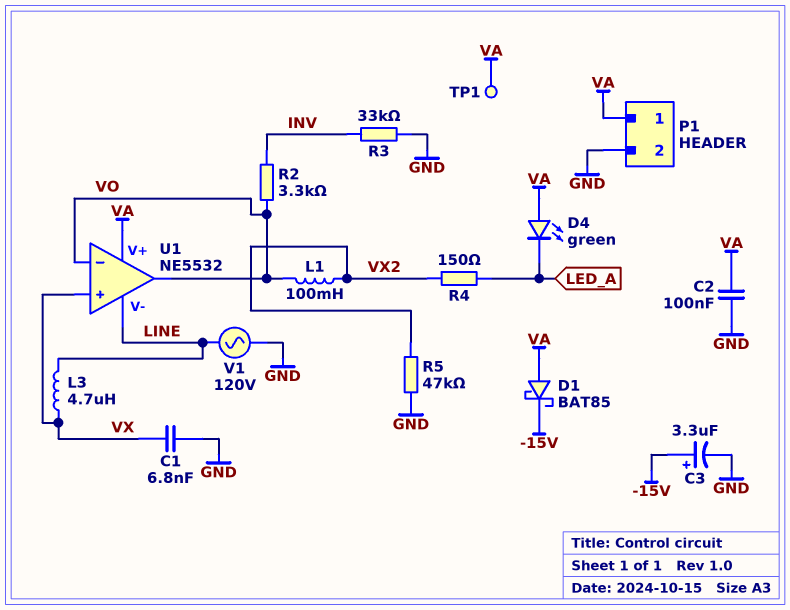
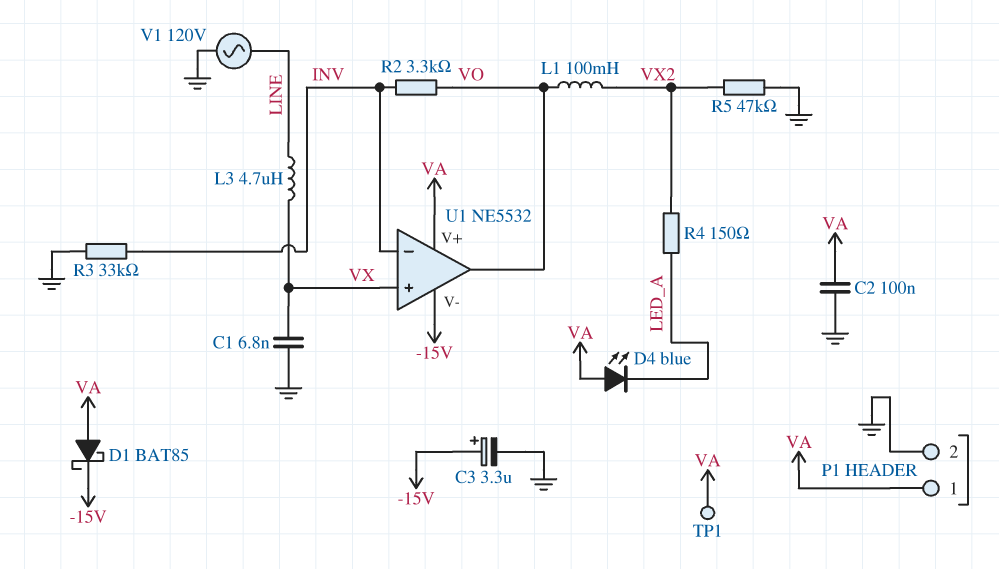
D4: LED green (A VA, K LED_A) -> LED blue (A VA, K LED_A)
U1 pin V-: LINE -> -15V
U1 pin in-: VO -> INV

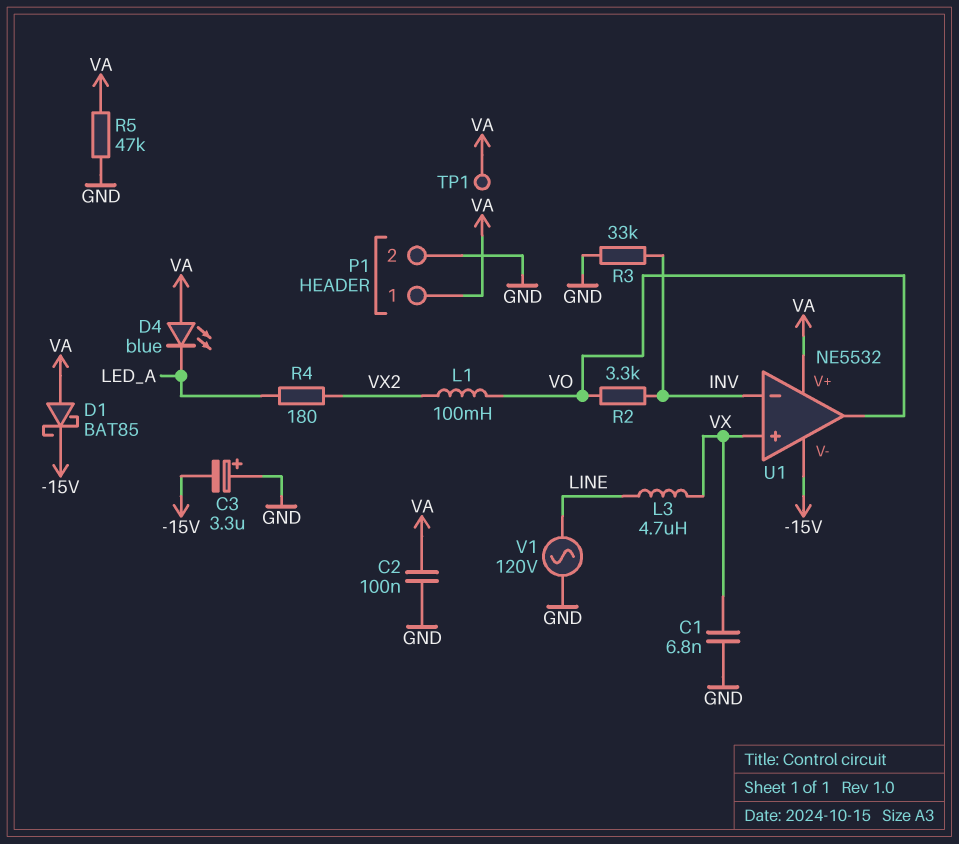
C3: 3.3uF (plus -15V, minus GND) -> 3.3uF (plus GND, minus -15V)
R4: 150 (LED_A, VX2) -> 180 (LED_A, VX2)
R5: 47k (GND, VX2) -> 47k (GND, VA)

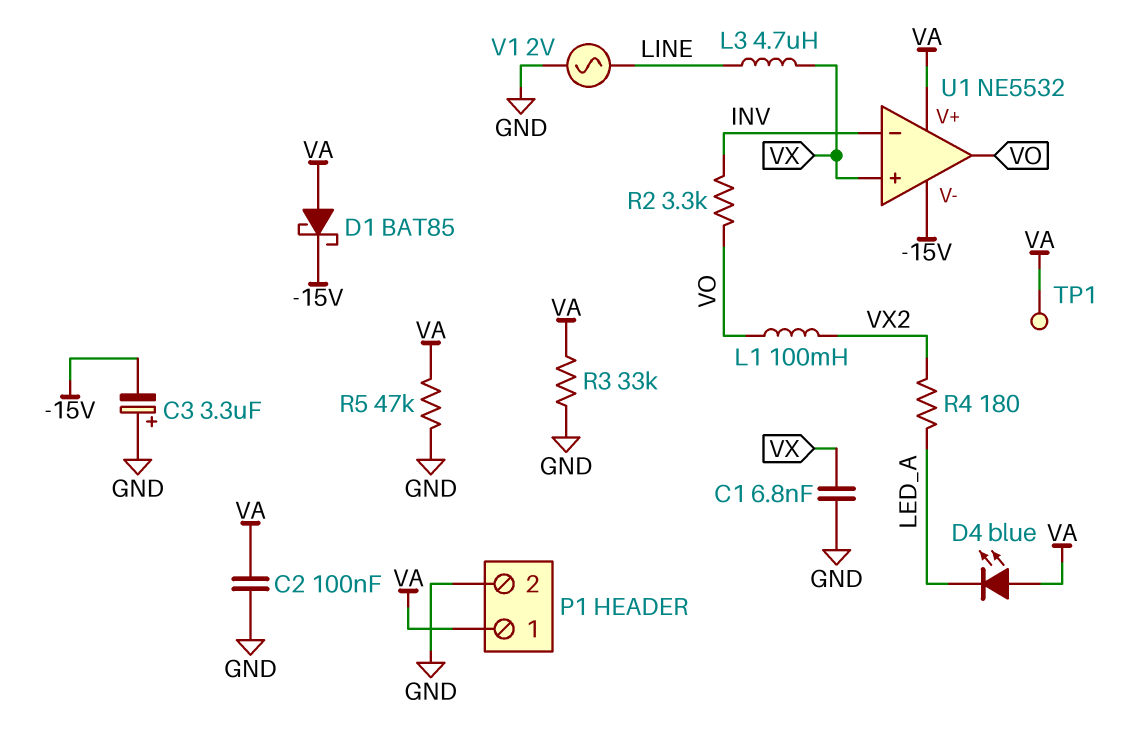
R3: 33k (GND, INV) -> 33k (GND, VA)
V1: AC 120V (GND, LINE) -> AC 2V (GND, LINE)

